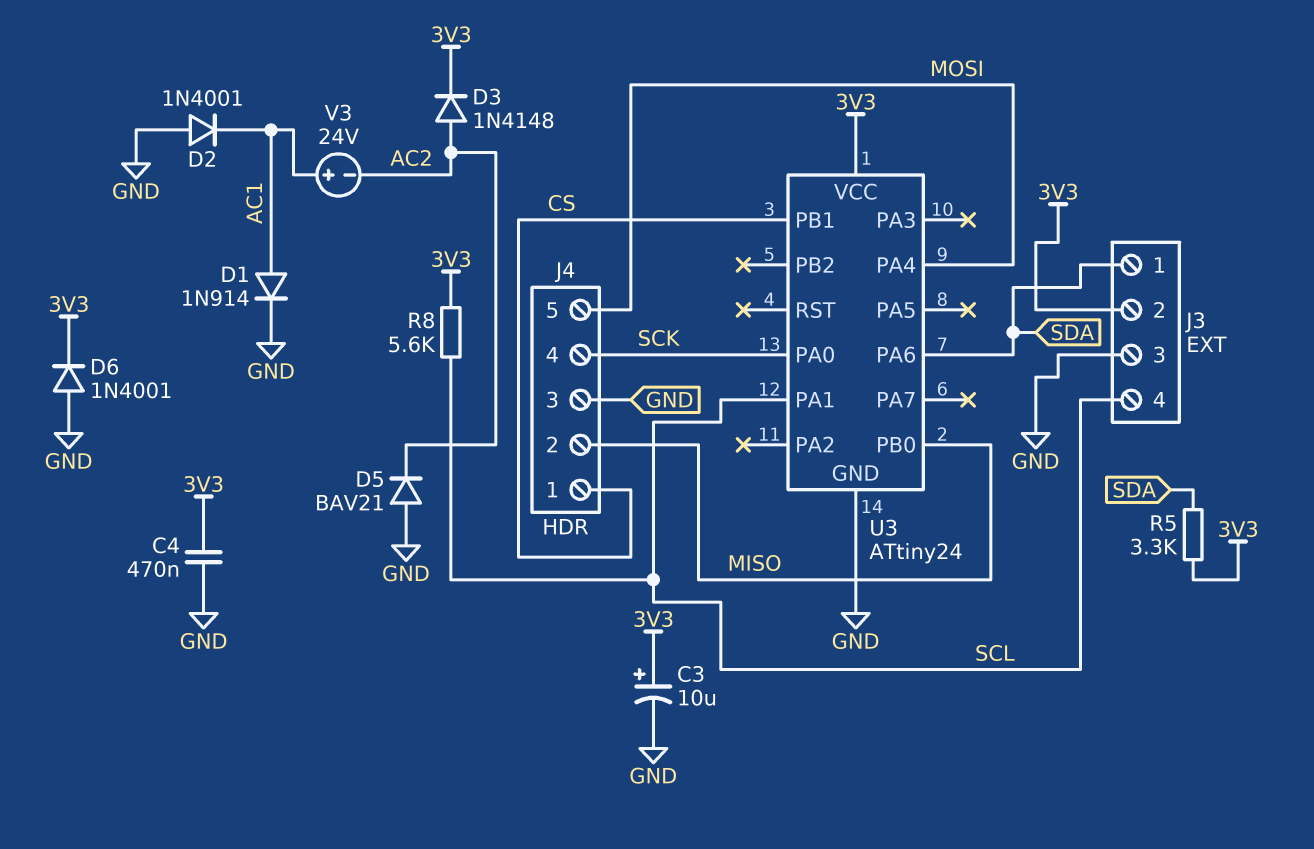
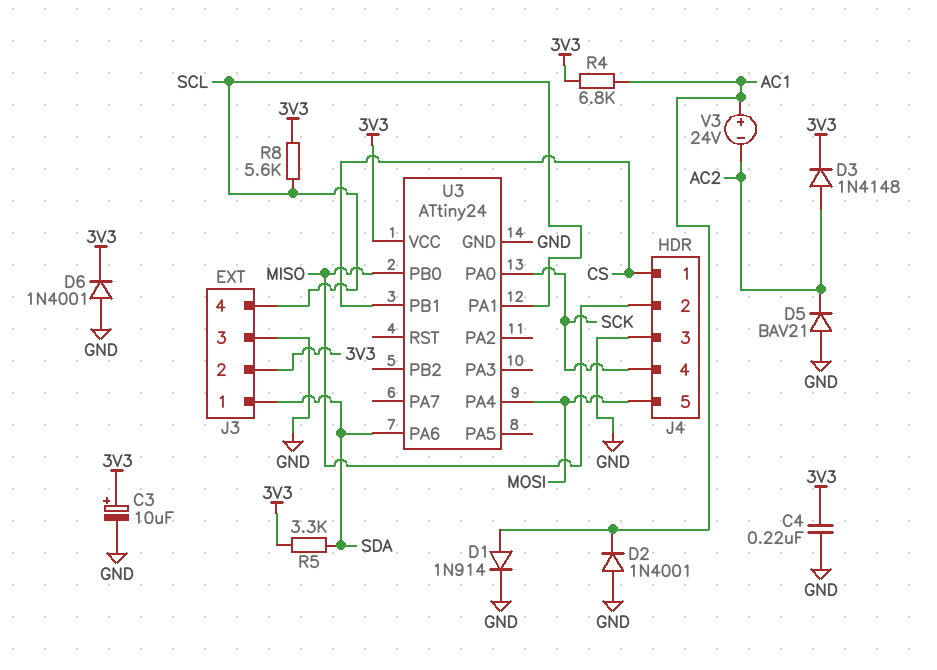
C4: 470nF (3V3, GND) -> 220nF (3V3, GND)
R4: none -> 6.8k (3V3, AC1)

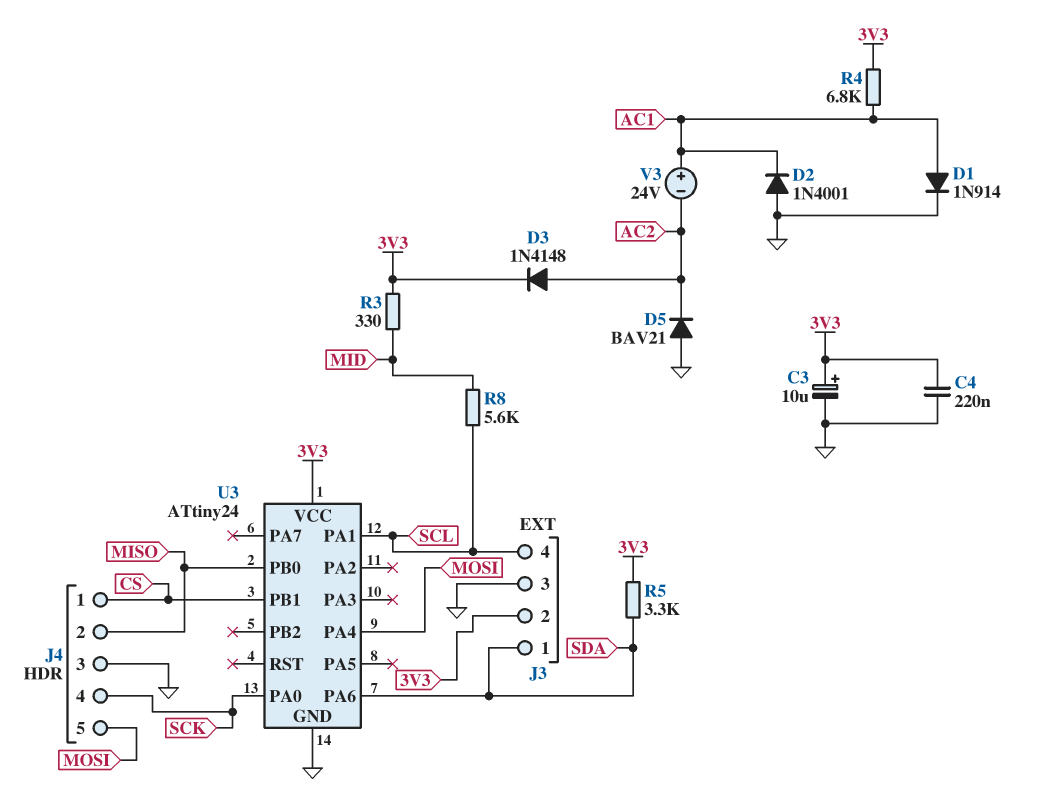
D6: diode 1N4001 (A GND, K 3V3) -> none
R3: none -> 330 (3V3, MID)
R8: 5.6k (3V3, SCL) -> 5.6k (MID, SCL)

